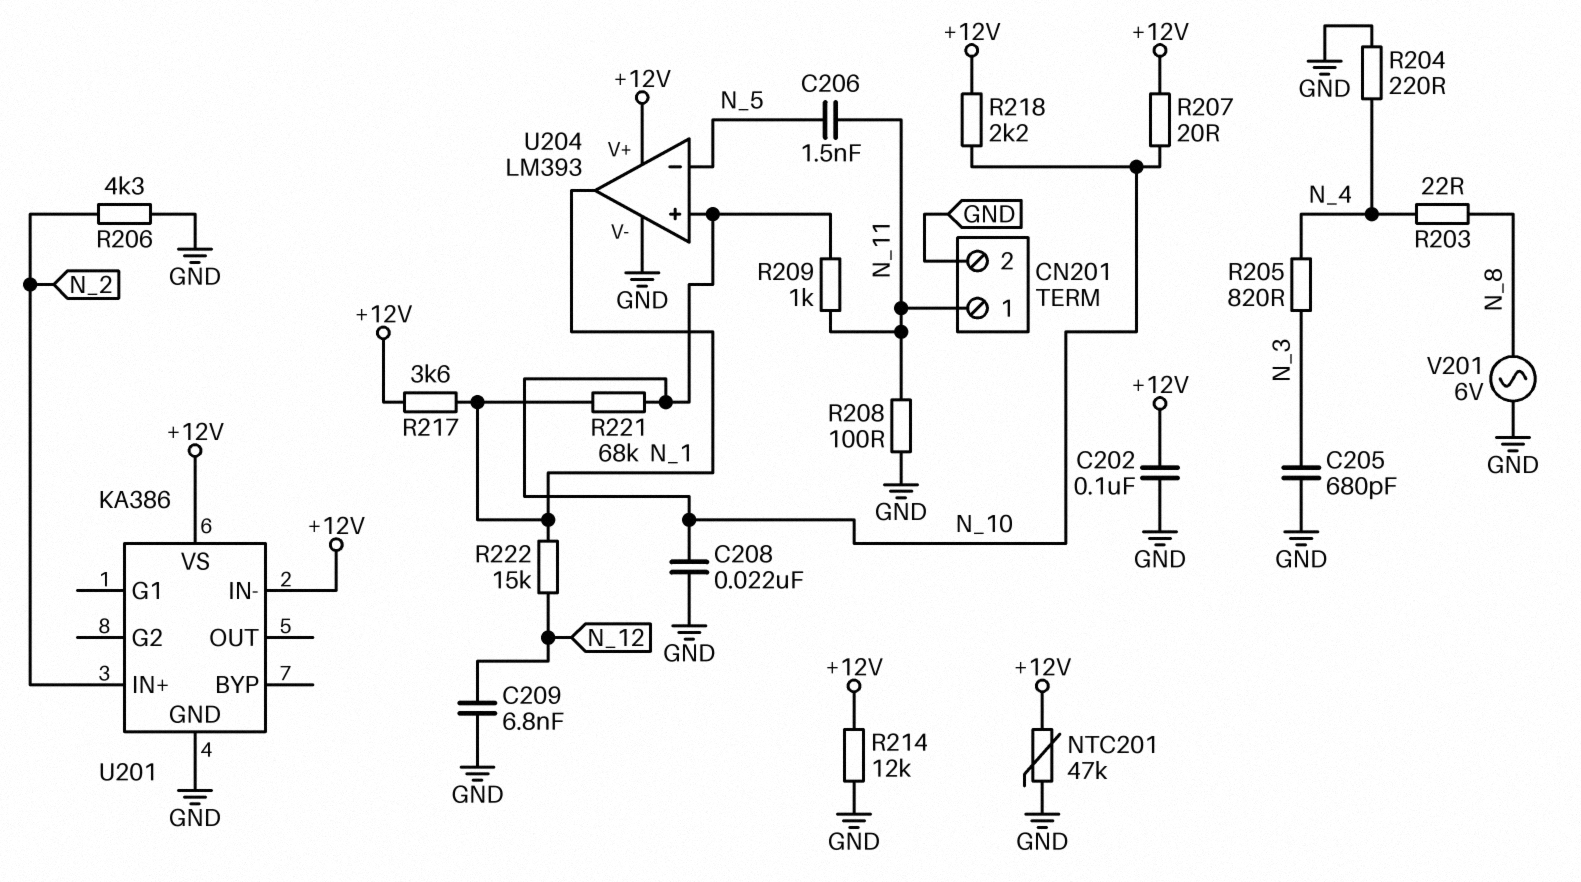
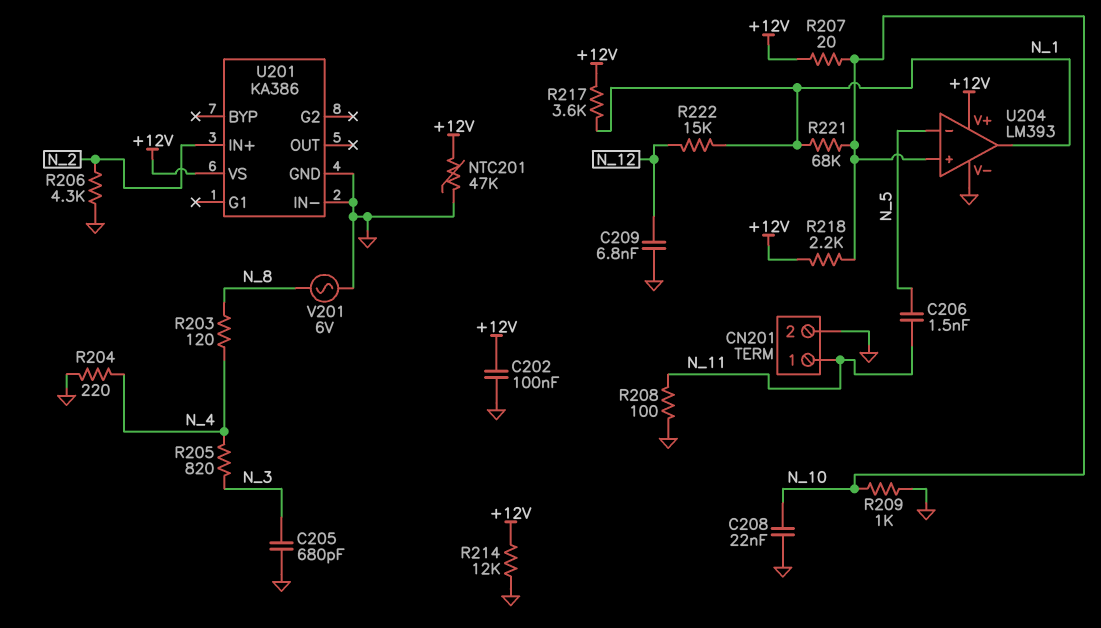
R203: 22 (N_4, N_8) -> 120 (N_4, N_8)
R209: 1k (N_10, N_11) -> 1k (GND, N_10)
U201 pin IN-: +12V -> GND

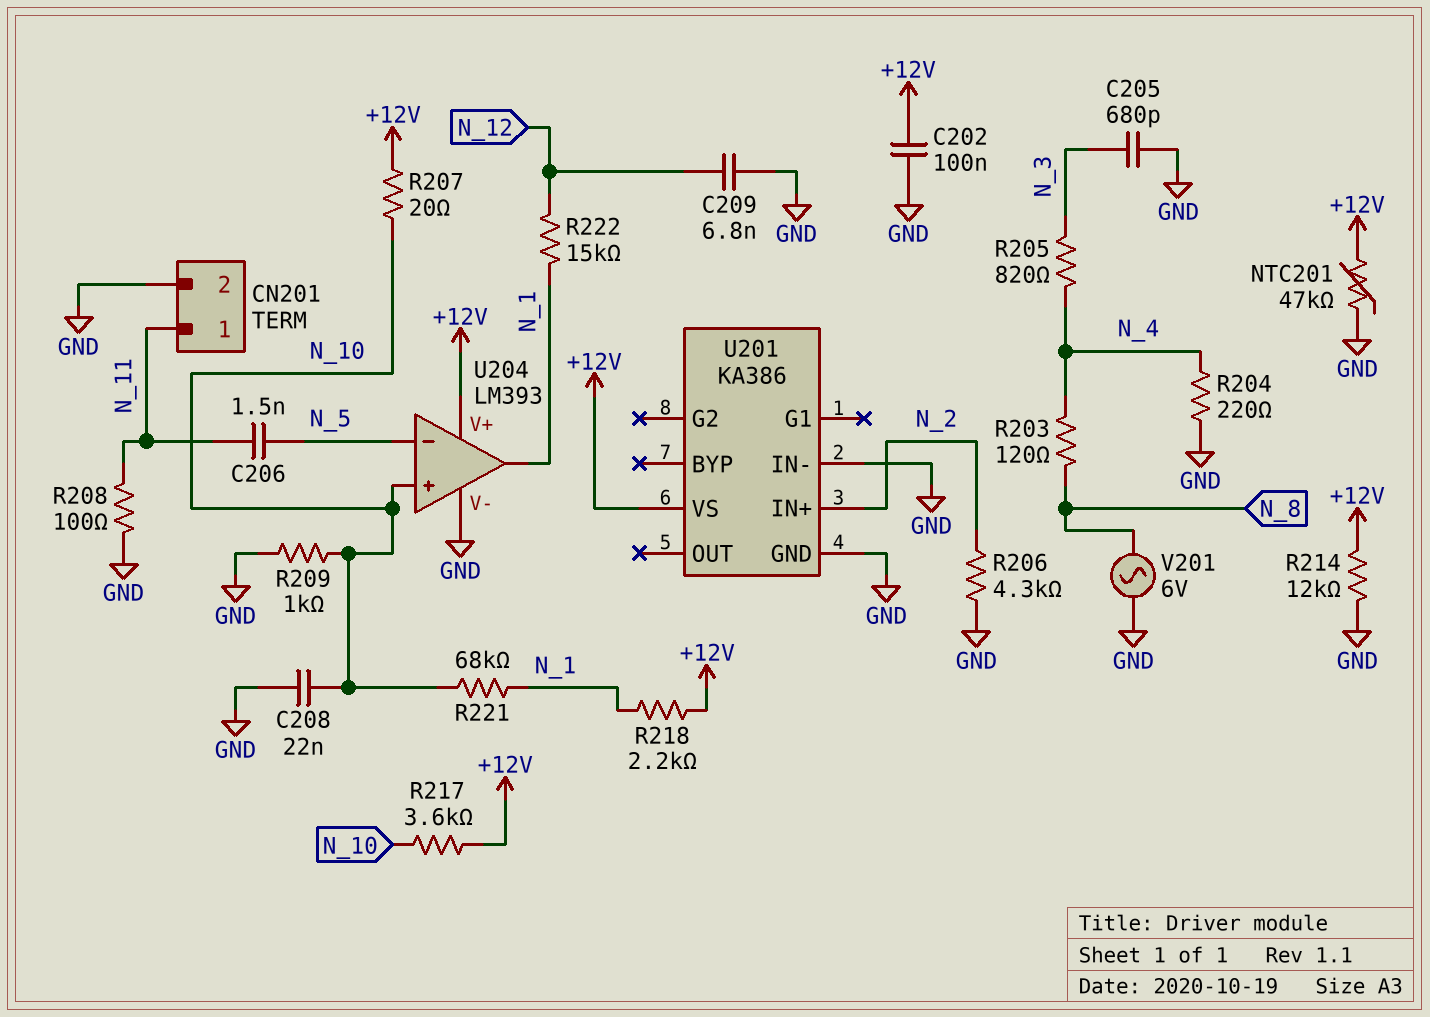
R217: 3.6k (+12V, N_1) -> 3.6k (+12V, N_10)
R218: 2.2k (+12V, N_10) -> 2.2k (+12V, N_1)

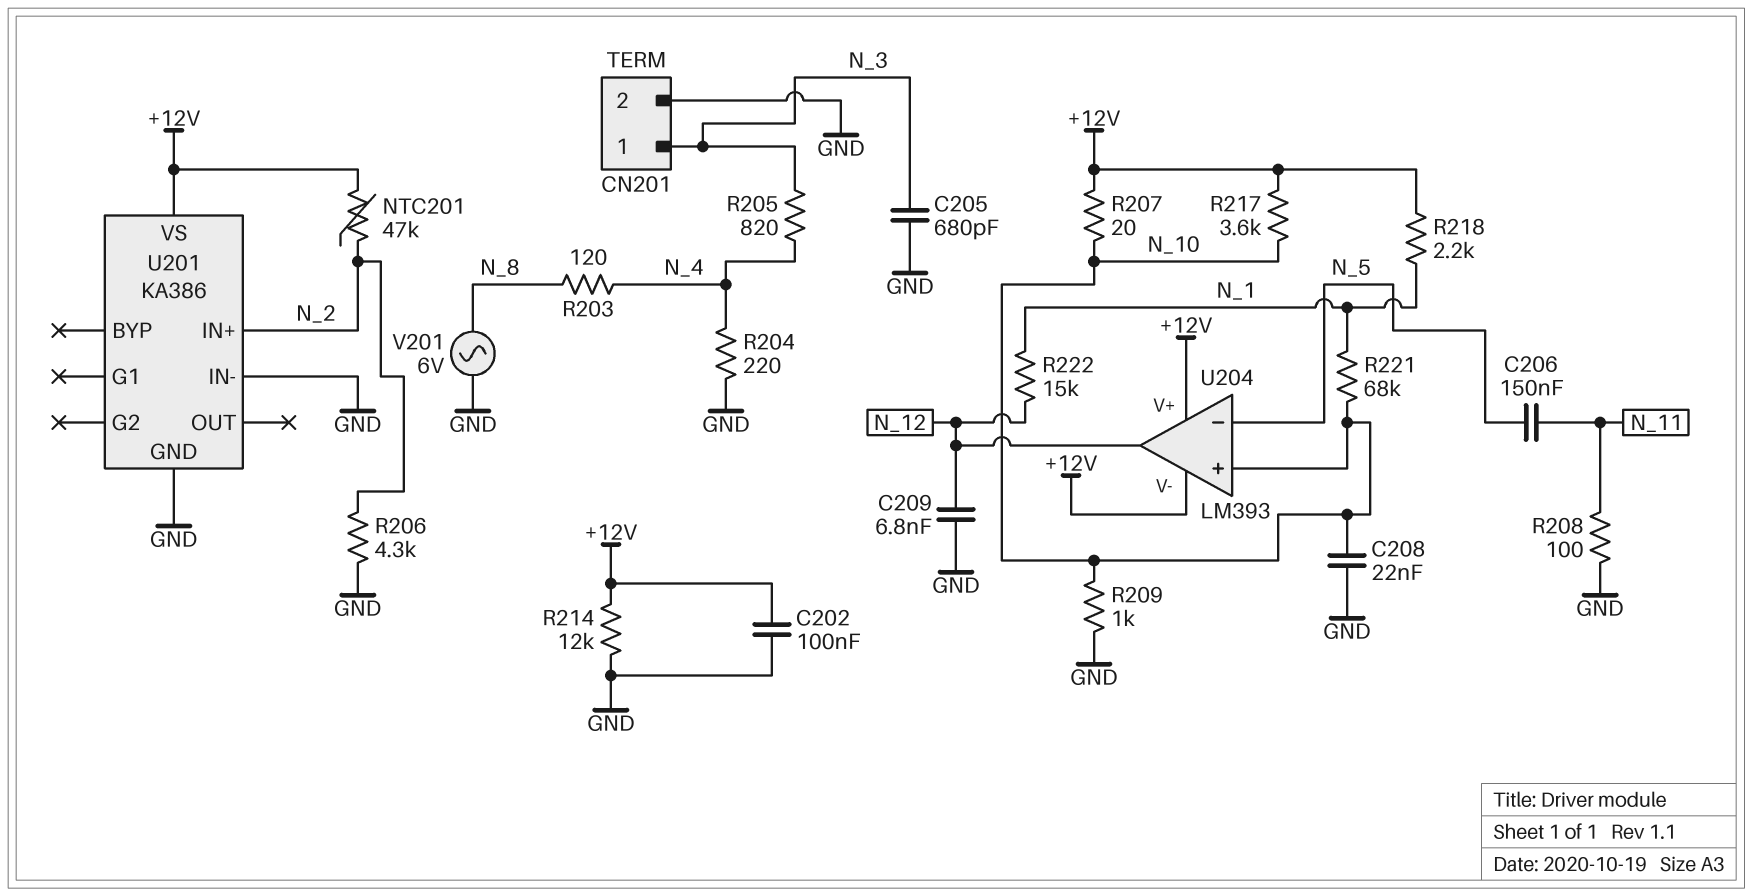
C206: 1.5nF (N_5, N_11) -> 150nF (N_5, N_11)
CN201 pin 1: N_11 -> N_3
NTC201: 47k (+12V, GND) -> 47k (+12V, N_2)
U204 pin V-: GND -> +12V
U204 pin out: N_1 -> N_12

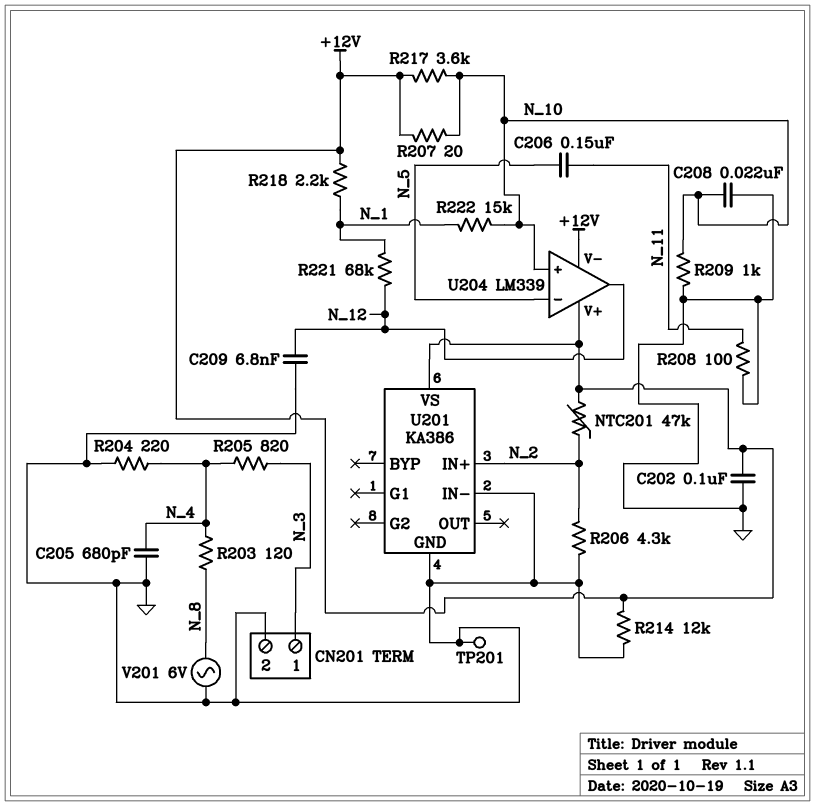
C205: 680pF (GND, N_3) -> 680pF (GND, N_4)
R221: 68k (N_1, N_10) -> 68k (N_1, N_12)
R222: 15k (N_1, N_12) -> 15k (N_1, N_10)
TP201: none -> test point (GND)
U204: LM393 -> LM339

